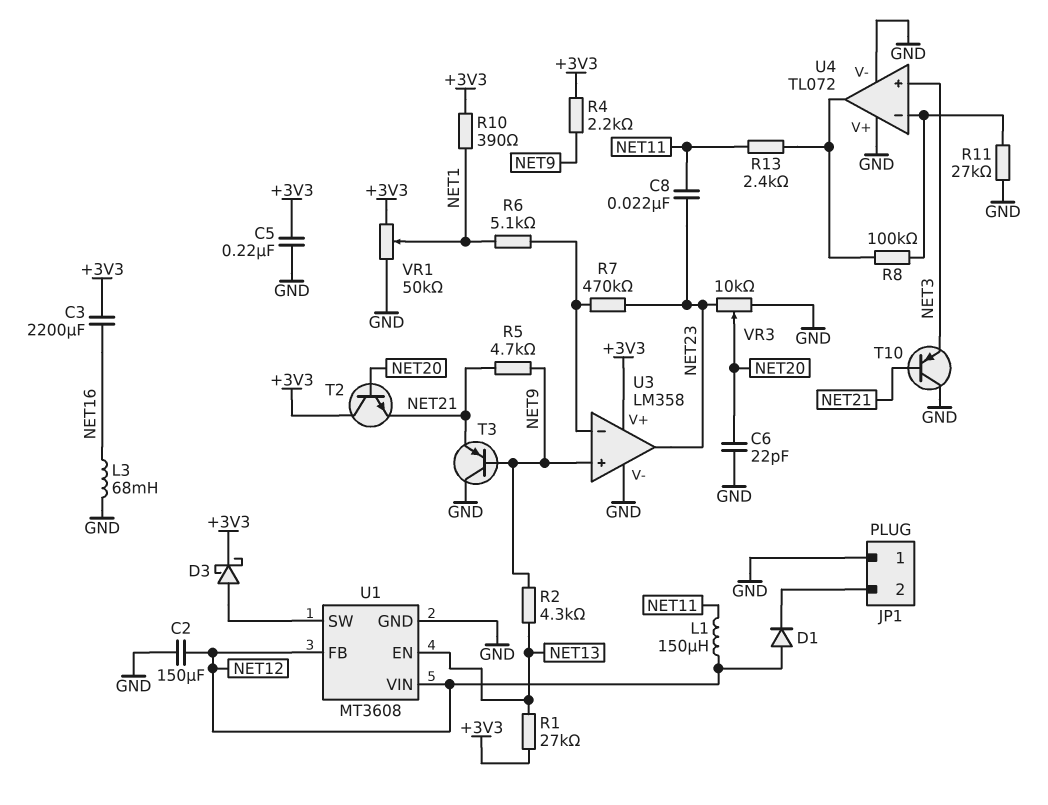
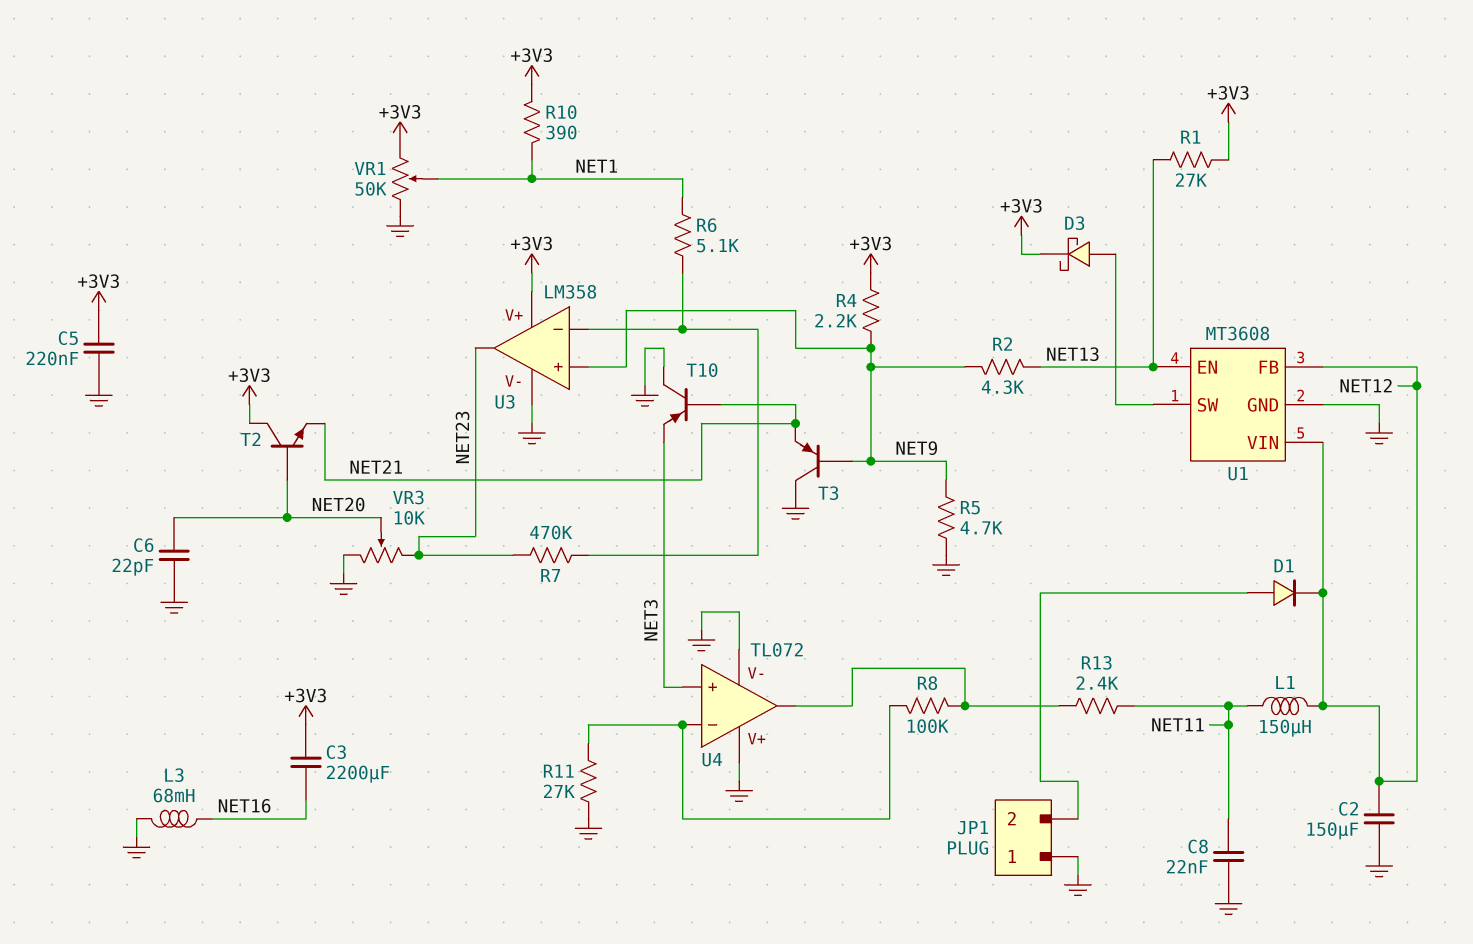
C8: 22nF (NET11, NET23) -> 22nF (GND, NET11)
D1: diode (A NET12, K JP1/2) -> diode (A JP1/2, K NET12)
R5: 4.7k (NET9, NET21) -> 4.7k (GND, NET9)

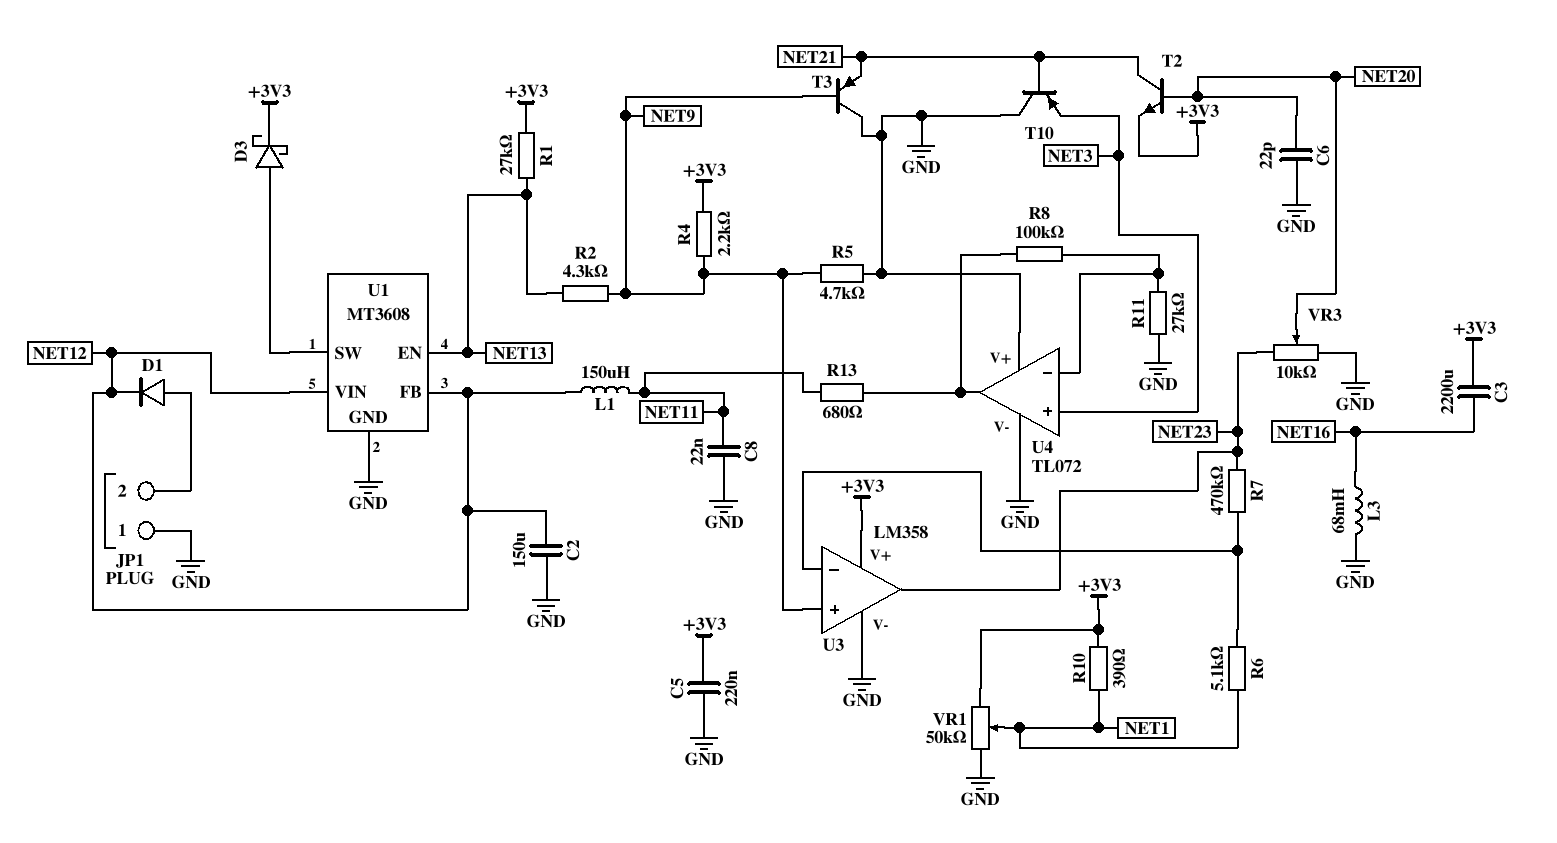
R13: 2.4k (NET11, U4/out) -> 680 (NET11, U4/out)
T2: NPN (B NET20, C +3V3, E NET21) -> NPN (B NET20, C NET21, E +3V3)

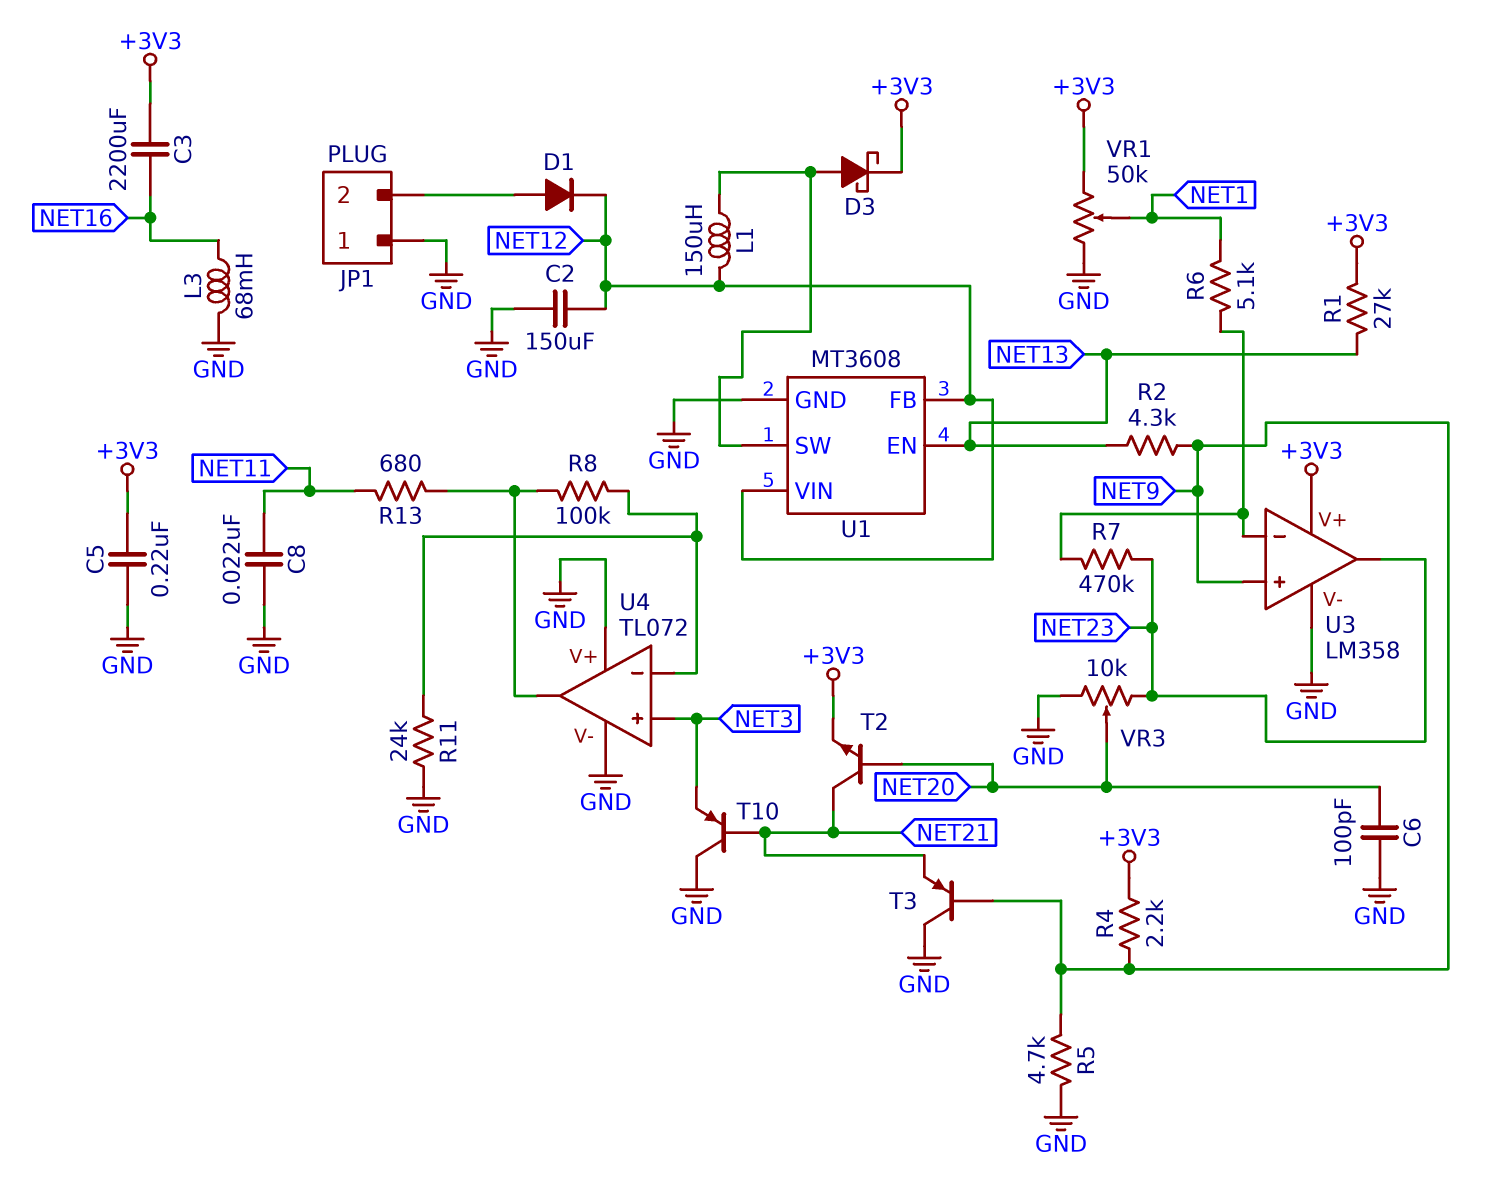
C6: 22pF (GND, NET20) -> 100pF (GND, NET20)
L1: 150uH (NET11, NET12) -> 150uH (NET12, U1/SW)
R10: 390 (+3V3, NET1) -> none
R11: 27k (GND, U4/in-) -> 24k (GND, U4/in-)

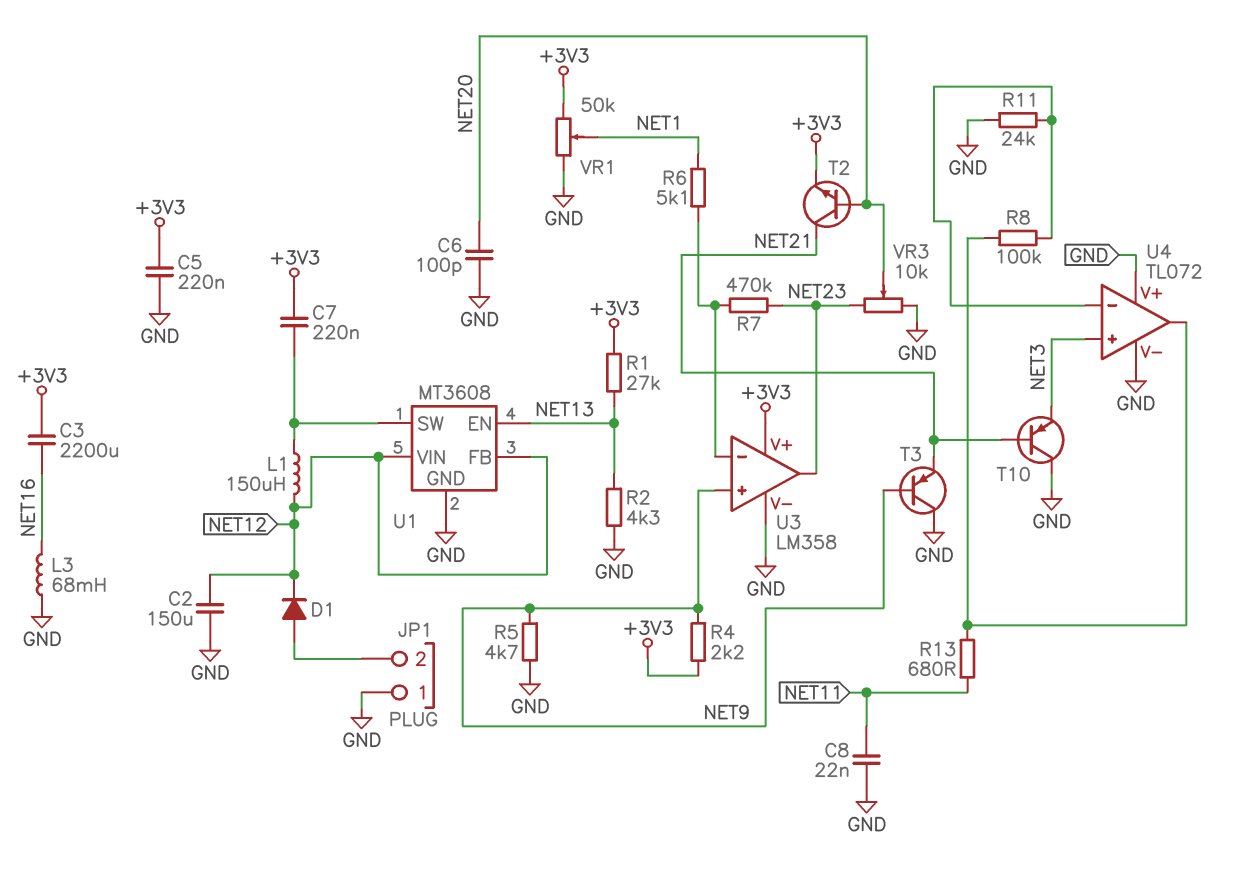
C7: none -> 220nF (+3V3, U1/SW)
D3: schottky (A U1/SW, K +3V3) -> none
R2: 4.3k (NET9, NET13) -> 4.3k (GND, NET13)

